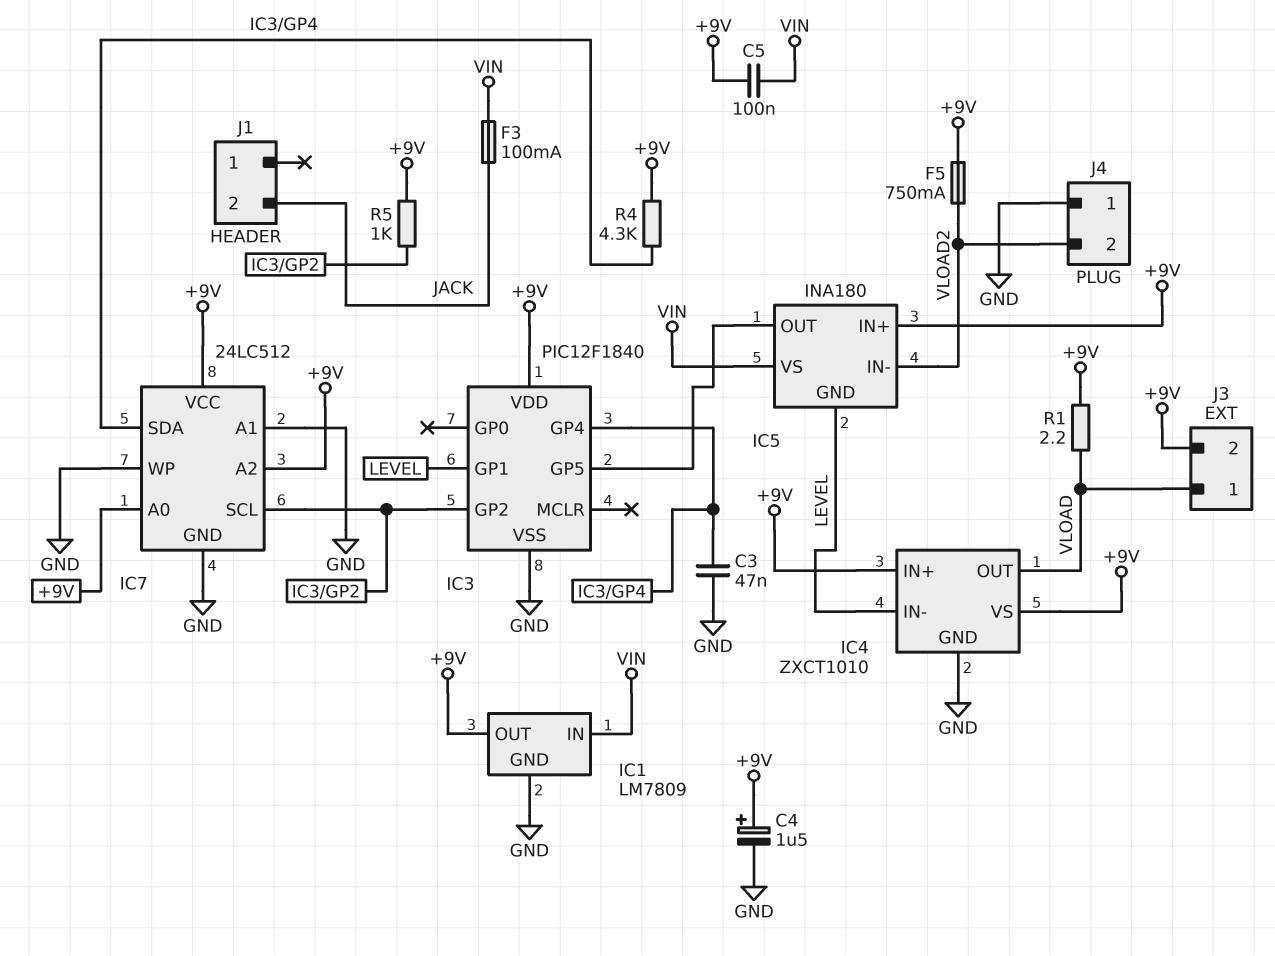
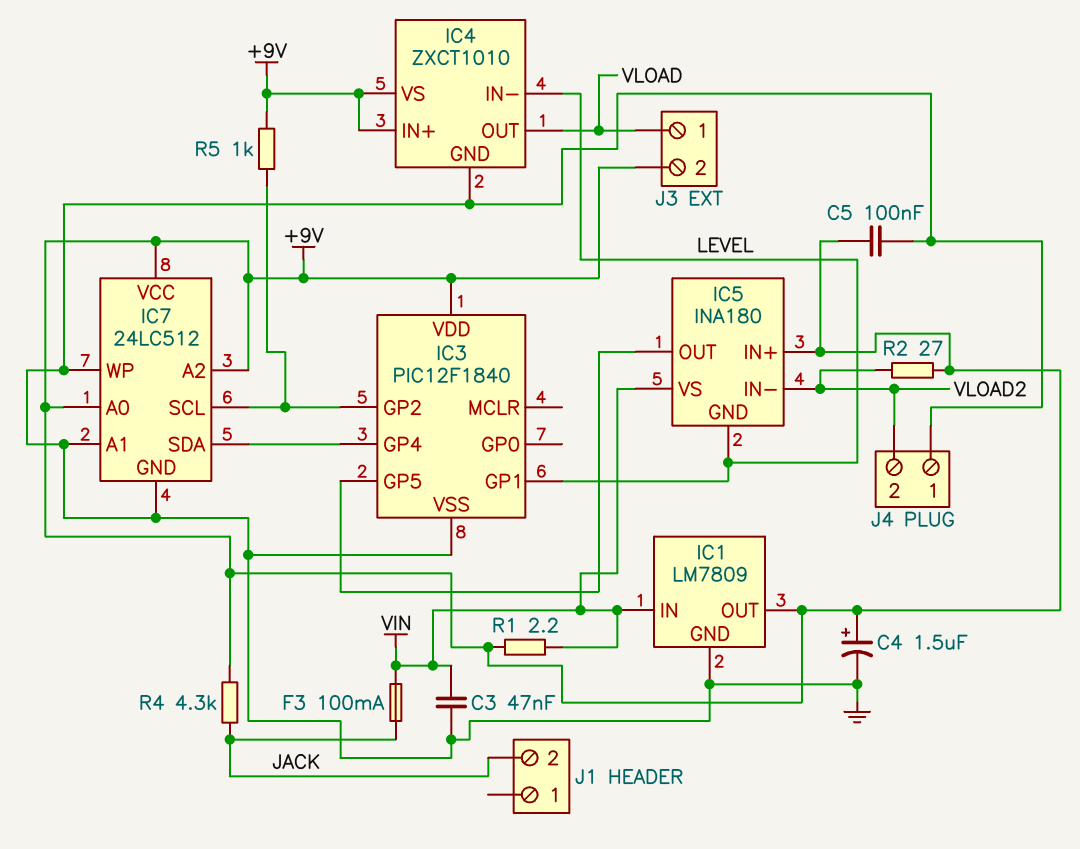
C3: 47nF (GND, IC3/GP4) -> 47nF (GND, VIN)
C5: 100nF (+9V, VIN) -> 100nF (+9V, GND)
F5: 750mA (+9V, VLOAD2) -> none
R1: 2.2 (+9V, VLOAD) -> 2.2 (+9V, VIN)
R2: none -> 27 (+9V, VLOAD2)
R4: 4.3k (+9V, IC3/GP4) -> 4.3k (+9V, JACK)

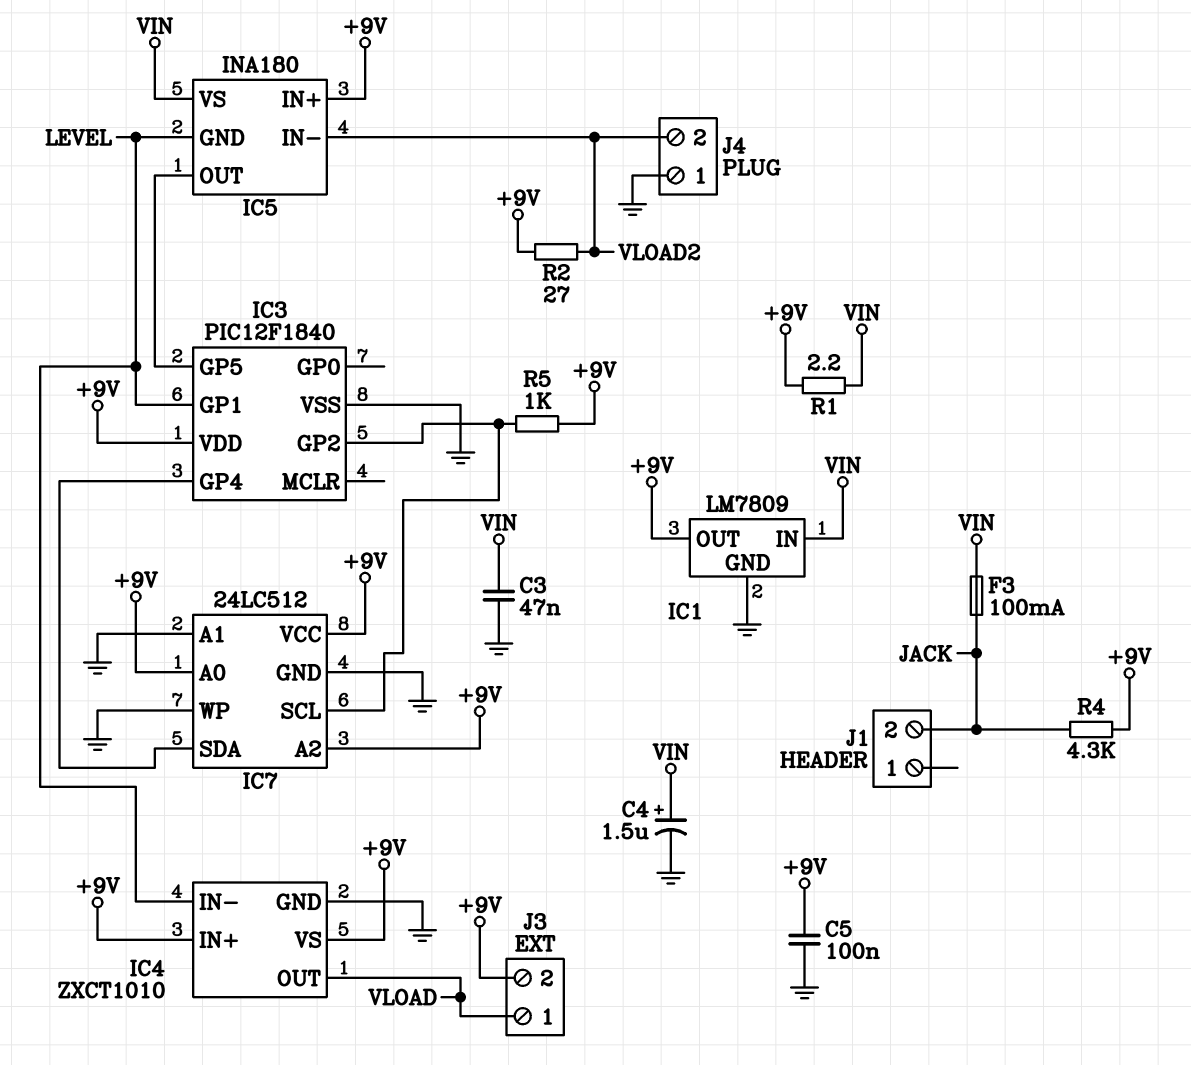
C4: 1.5uF (plus +9V, minus GND) -> 1.5uF (plus VIN, minus GND)

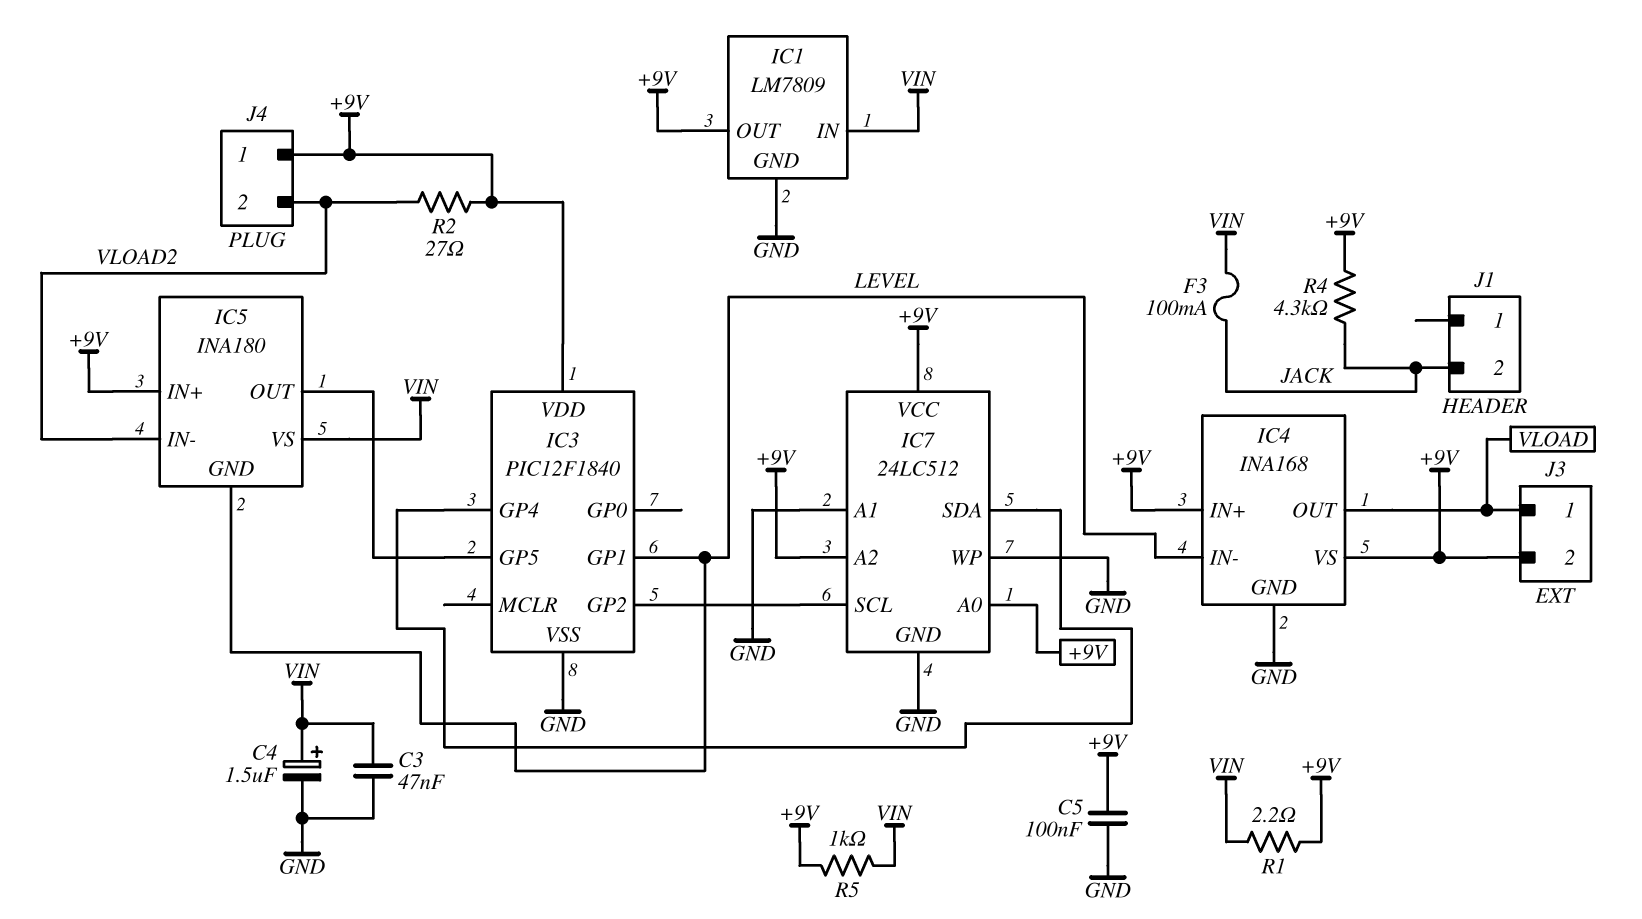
IC4: ZXCT1010 -> INA168
J4 pin 1: GND -> +9V
R5: 1k (+9V, IC3/GP2) -> 1k (+9V, VIN)

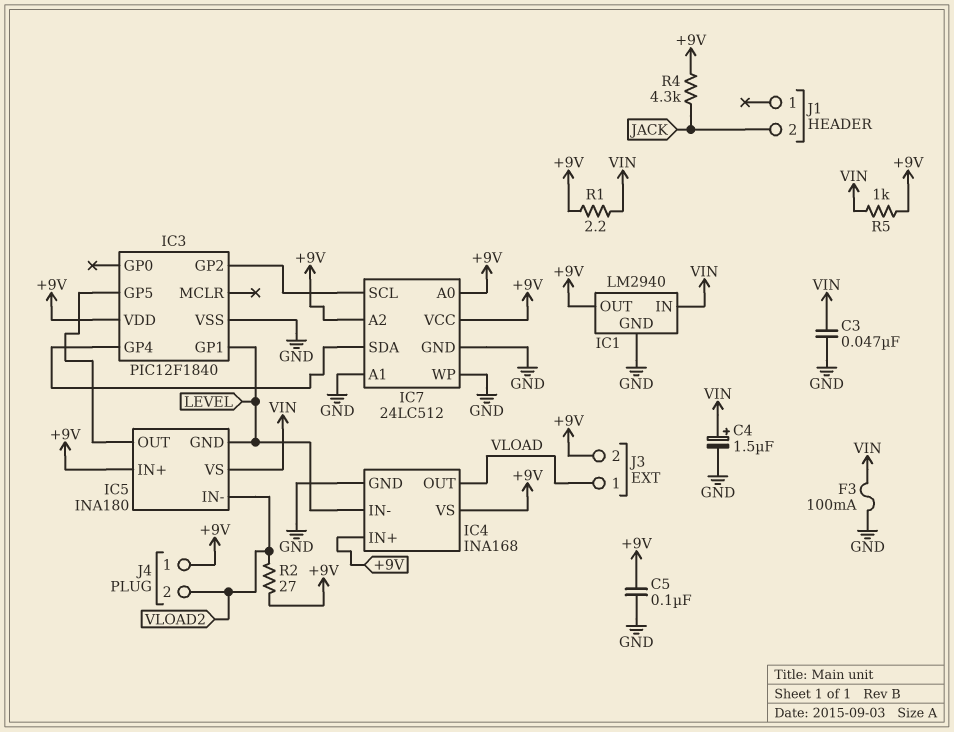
F3: 100mA (JACK, VIN) -> 100mA (GND, VIN)
IC1: LM7809 -> LM2940

